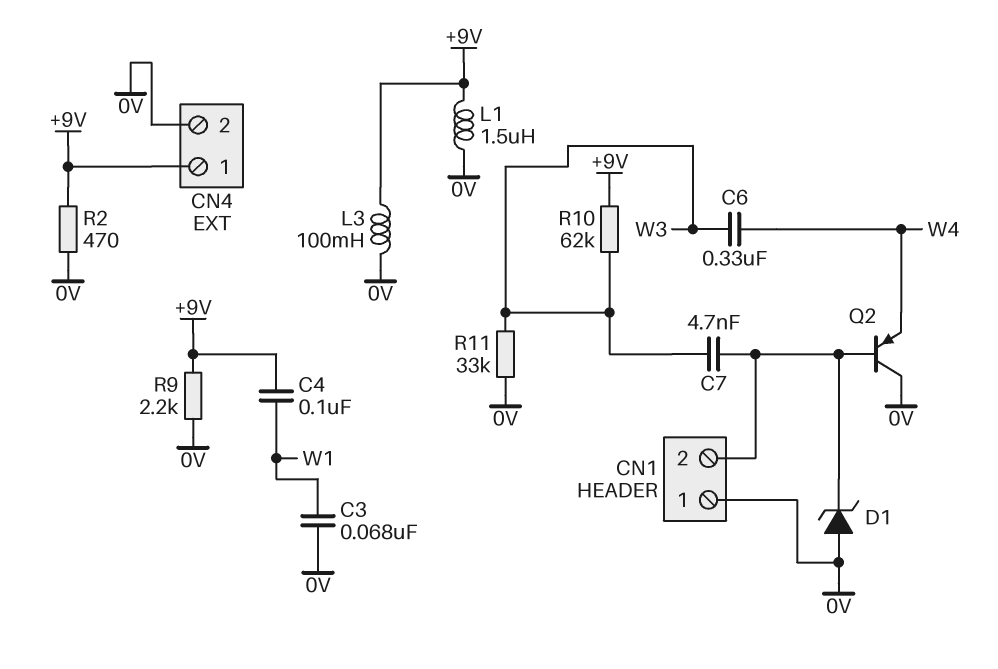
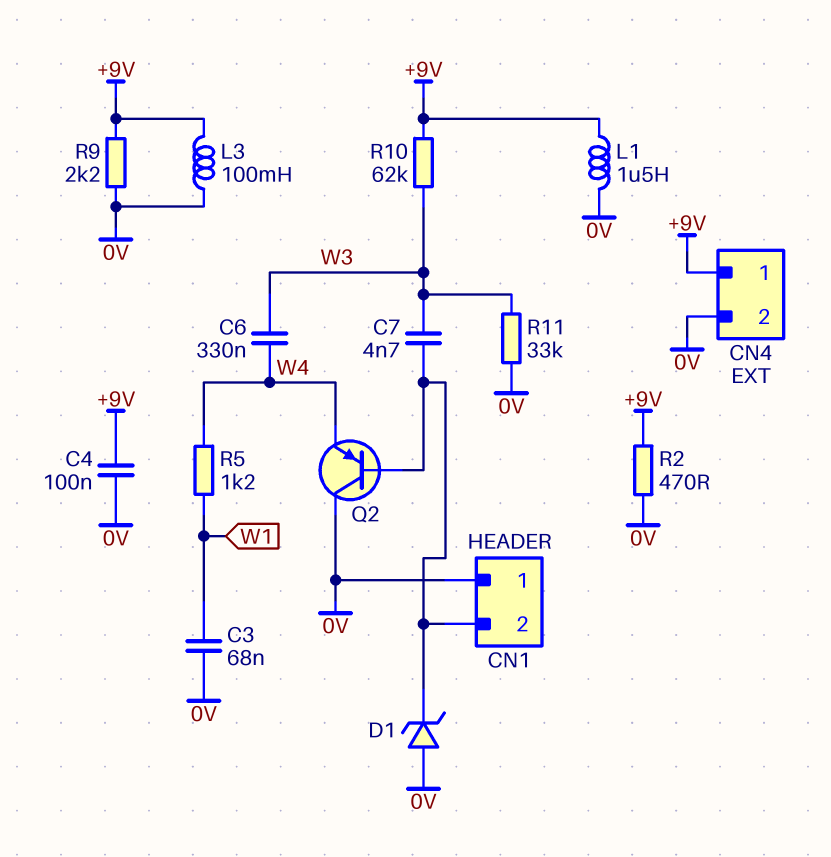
C4: 100nF (+9V, W1) -> 100nF (+9V, 0V)
R5: none -> 1.2k (W1, W4)

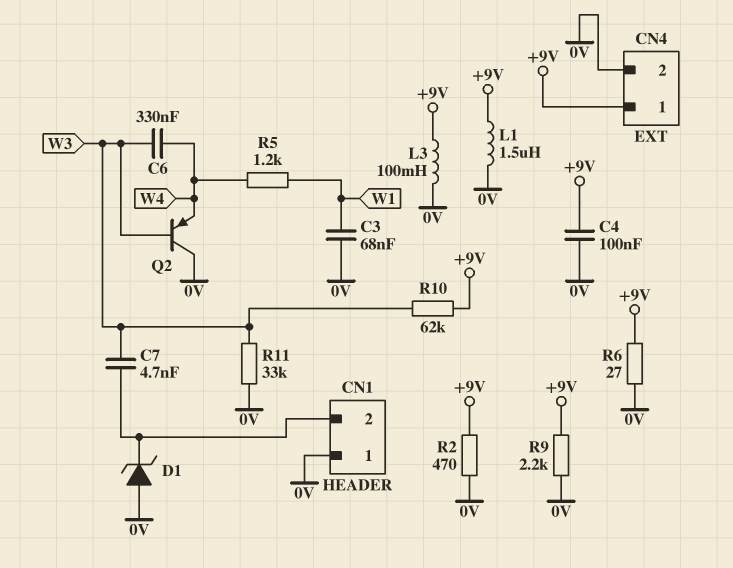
Q2: PNP (B CN1/2, C 0V, E W4) -> PNP (B W3, C 0V, E W4)
R6: none -> 27 (+9V, 0V)

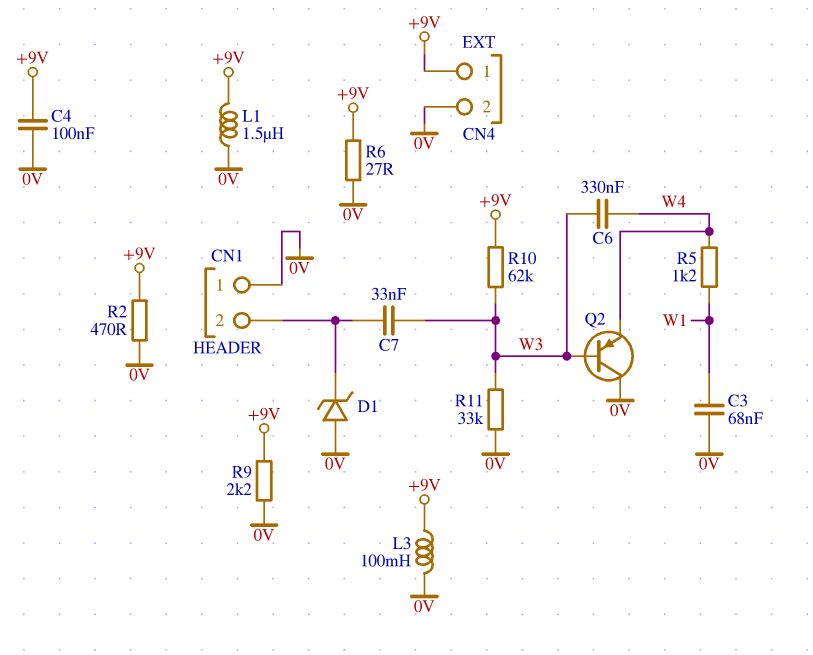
C7: 4.7nF (CN1/2, W3) -> 33nF (CN1/2, W3)

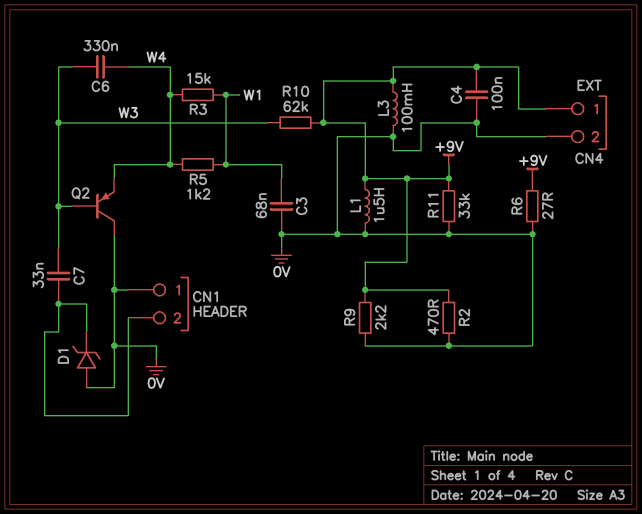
R3: none -> 15k (W1, W4)
R11: 33k (0V, W3) -> 33k (+9V, 0V)

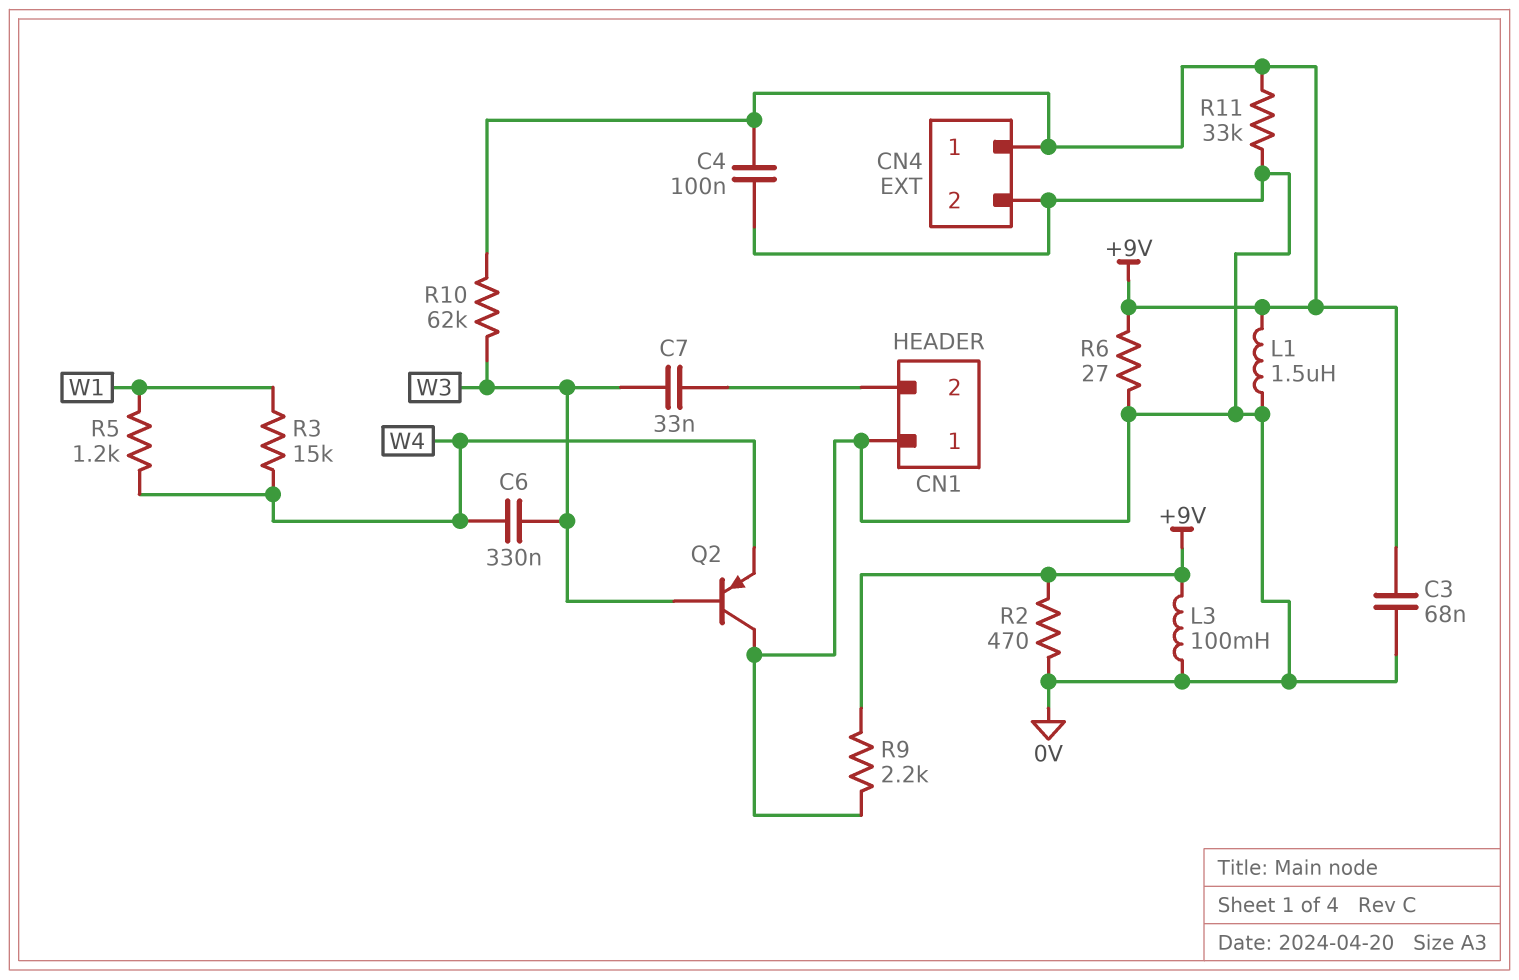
C3: 68nF (0V, W1) -> 68nF (+9V, 0V)
D1: zener (A 0V, K CN1/2) -> none

